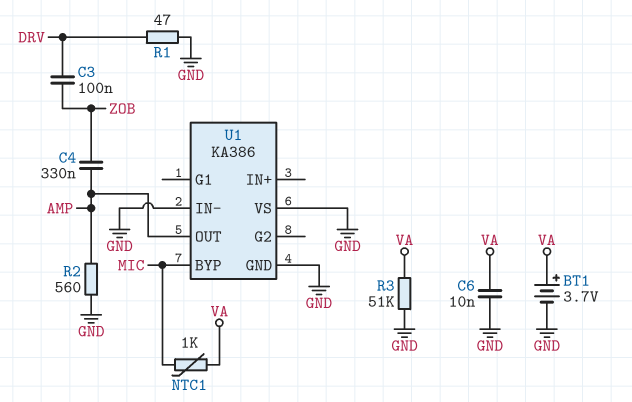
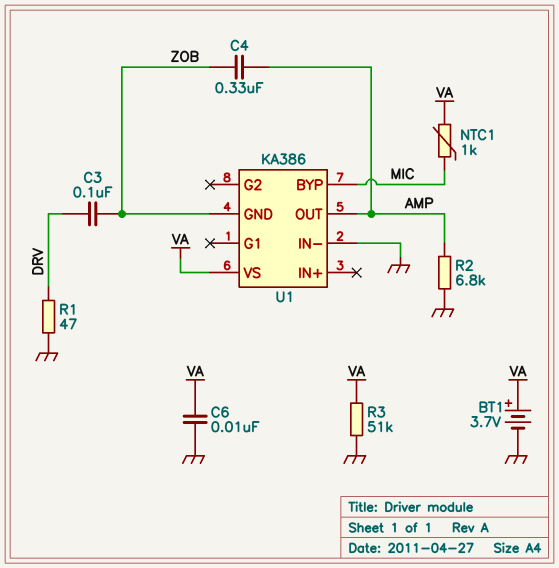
R2: 560 (AMP, GND) -> 6.8k (AMP, GND)
U1 pin GND: GND -> ZOB
U1 pin VS: GND -> VA

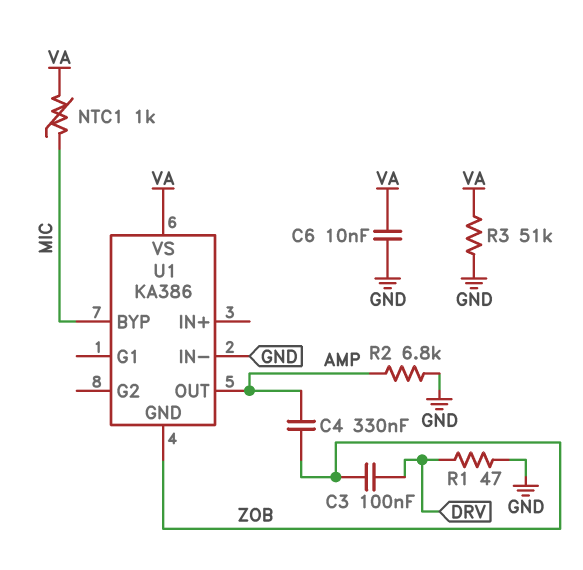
BT1: 3.7V (plus VA, minus GND) -> none

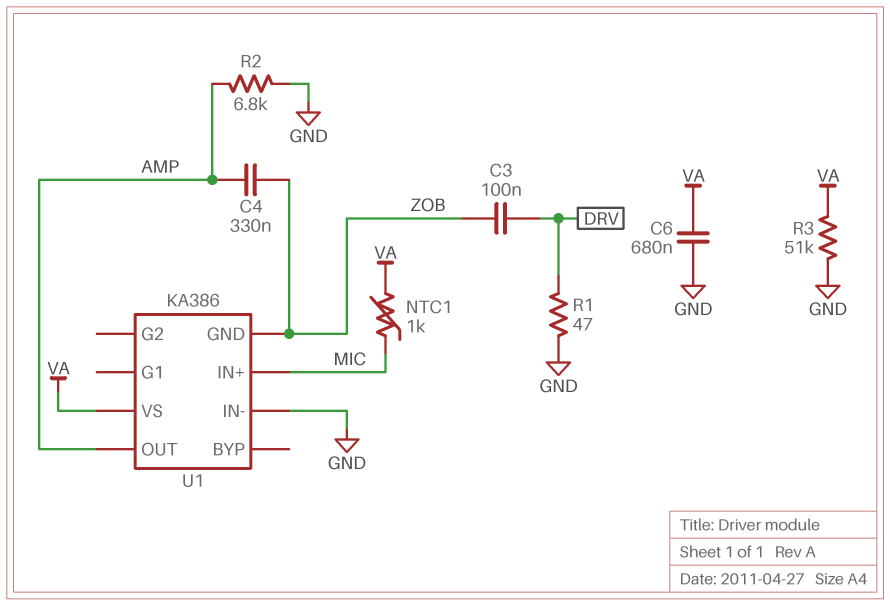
C6: 10nF (GND, VA) -> 680nF (GND, VA)
U1 pin BYP: MIC -> none
U1 pin IN+: none -> MIC

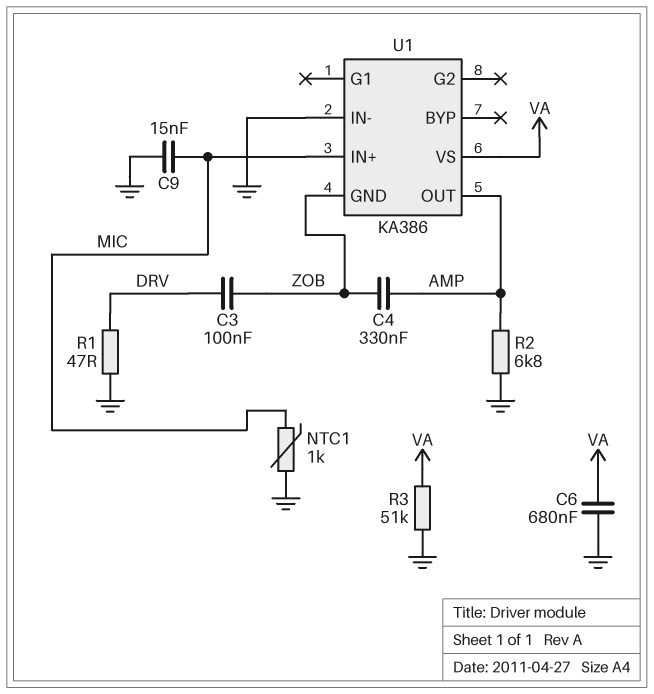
C9: none -> 15nF (GND, MIC)
NTC1: 1k (MIC, VA) -> 1k (GND, MIC)

